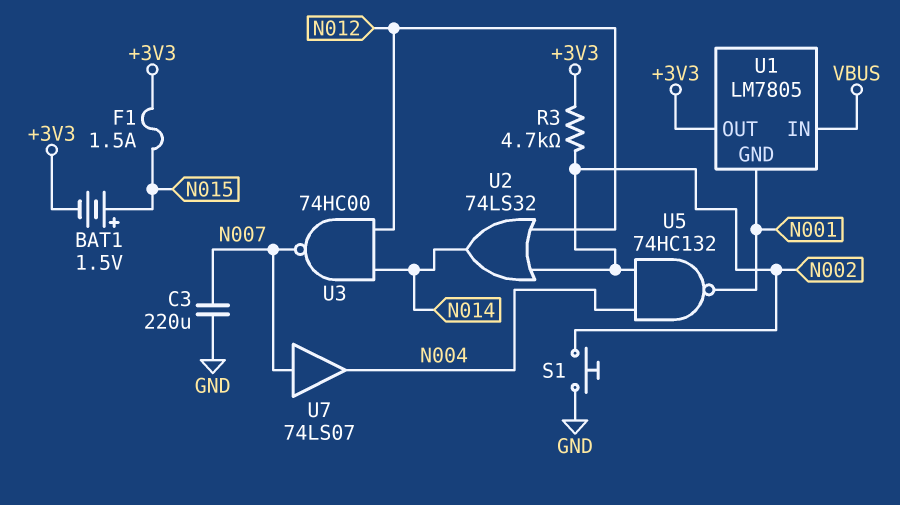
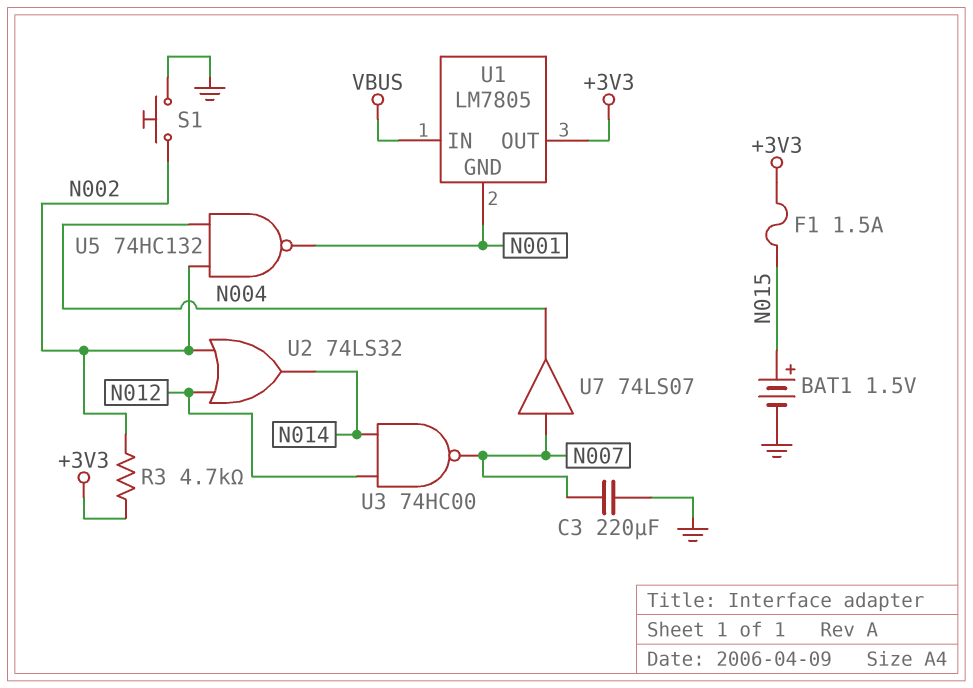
BAT1: 1.5V (plus N015, minus +3V3) -> 1.5V (plus N015, minus GND)

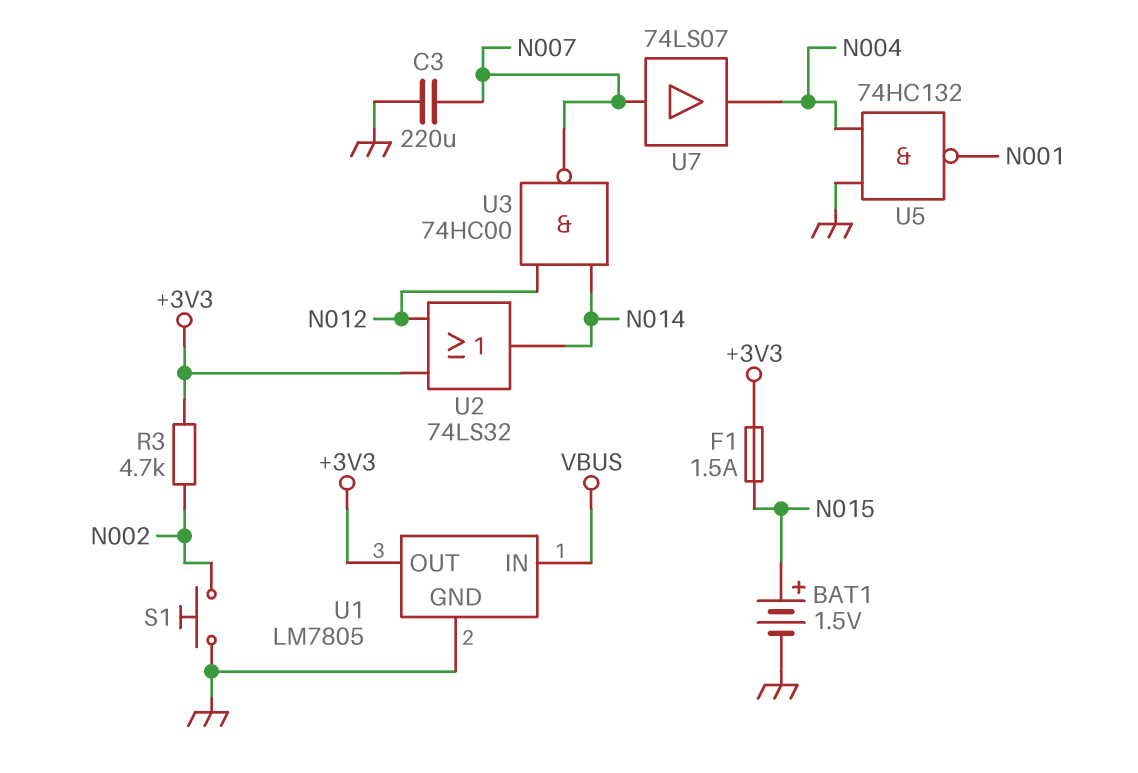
U1 pin GND: N001 -> GND
U2: OR 74LS32 (in N002, in N012, out N014) -> OR 74LS32 (in +3V3, in N012, out N014)
U5: NAND 74HC132 (in N002, in N004, out N001) -> NAND 74HC132 (in GND, in N004, out N001)

